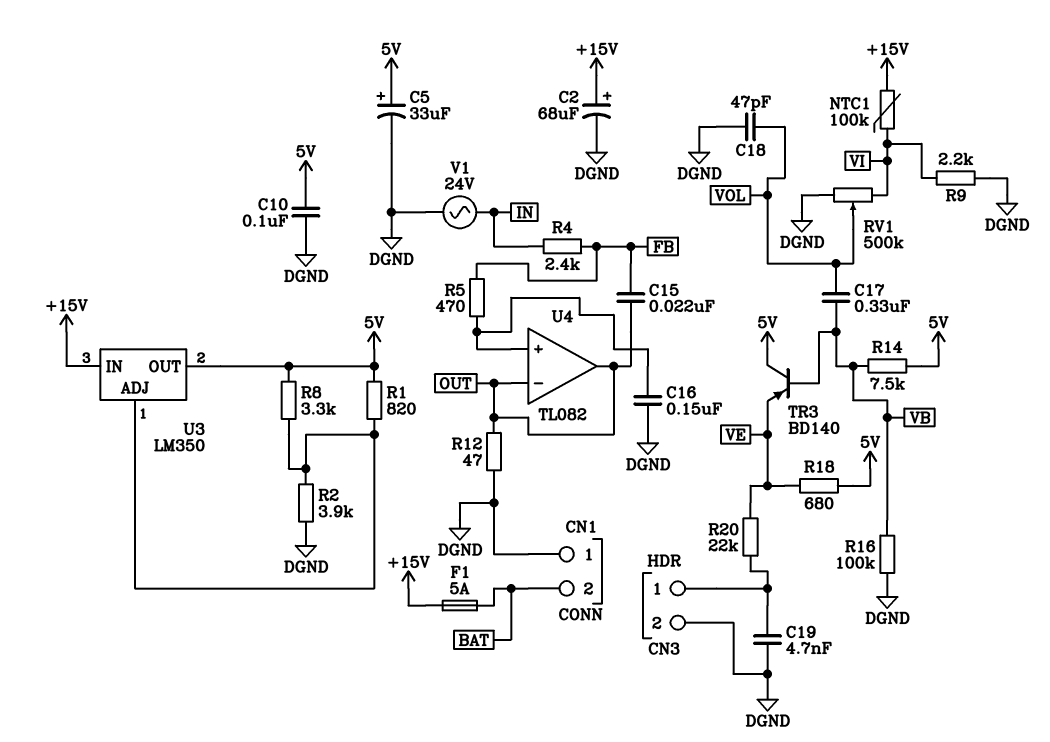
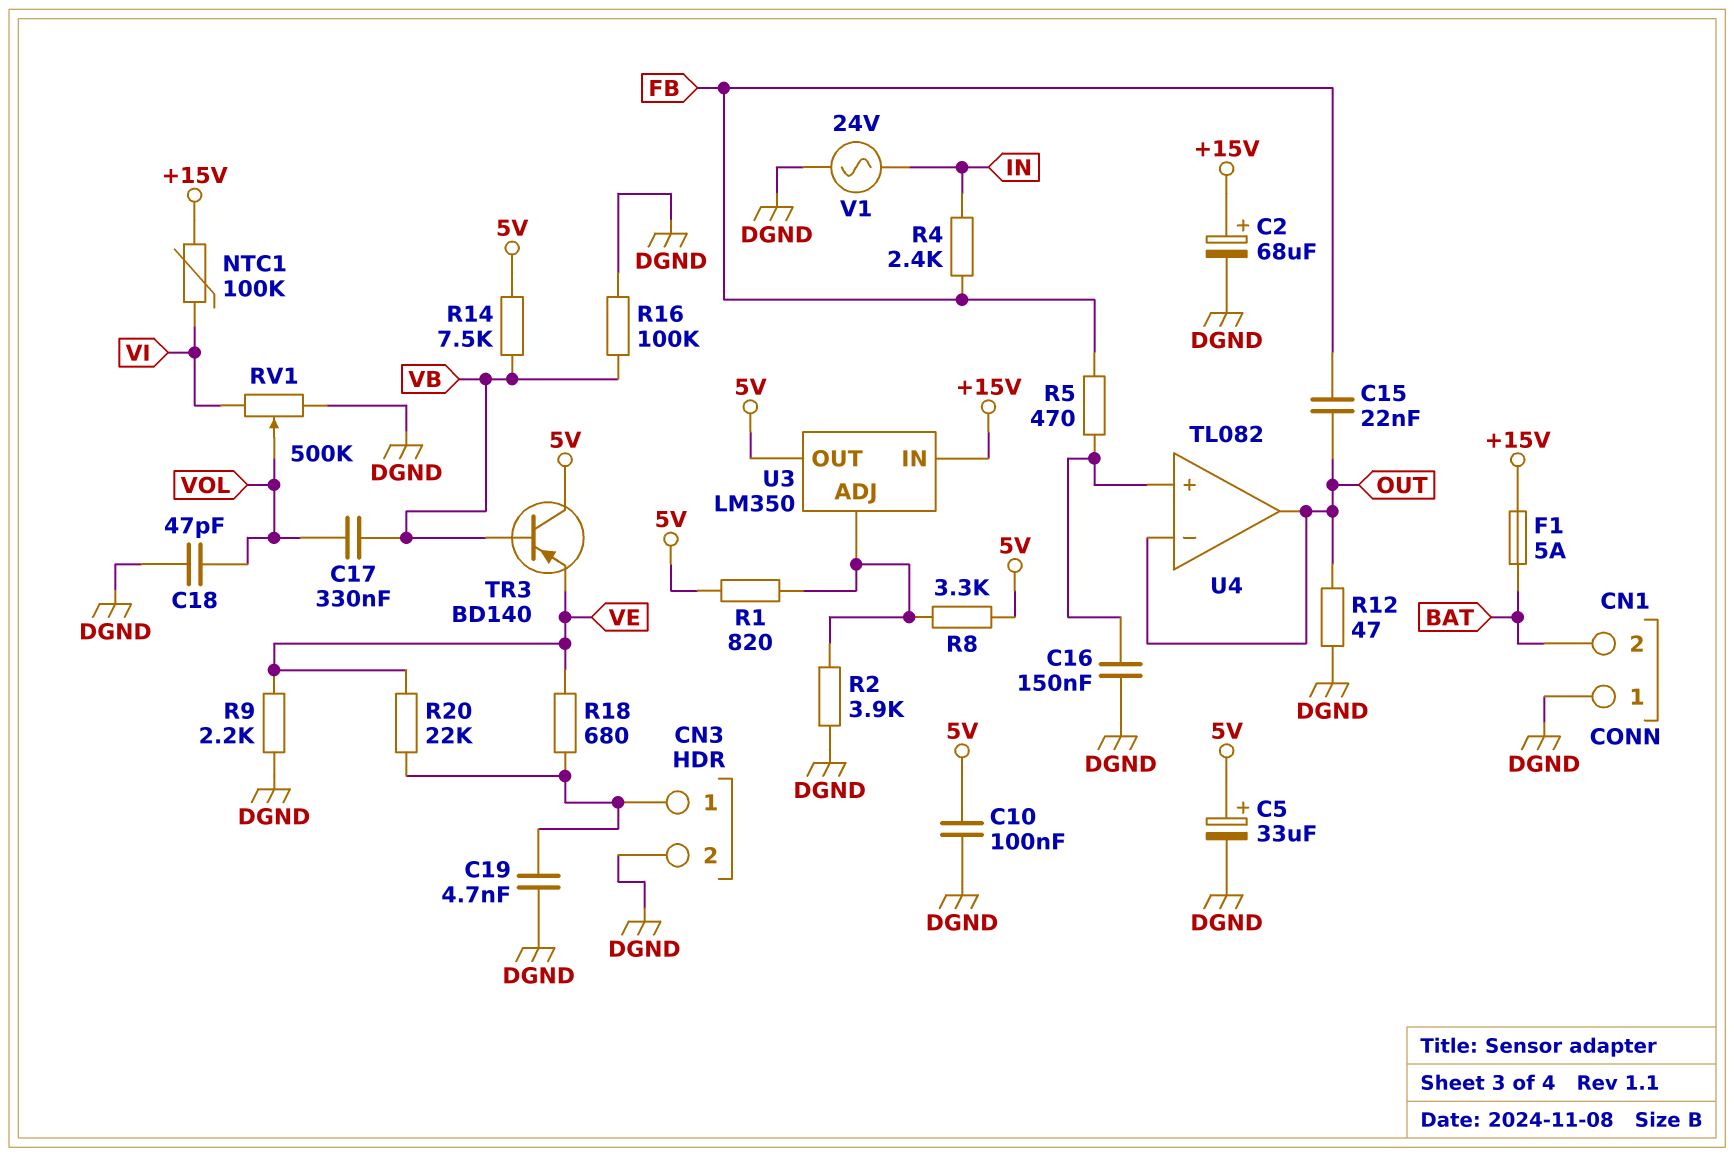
R9: 2.2k (DGND, VI) -> 2.2k (DGND, VE)
R18: 680 (5V, VE) -> 680 (CN3/1, VE)

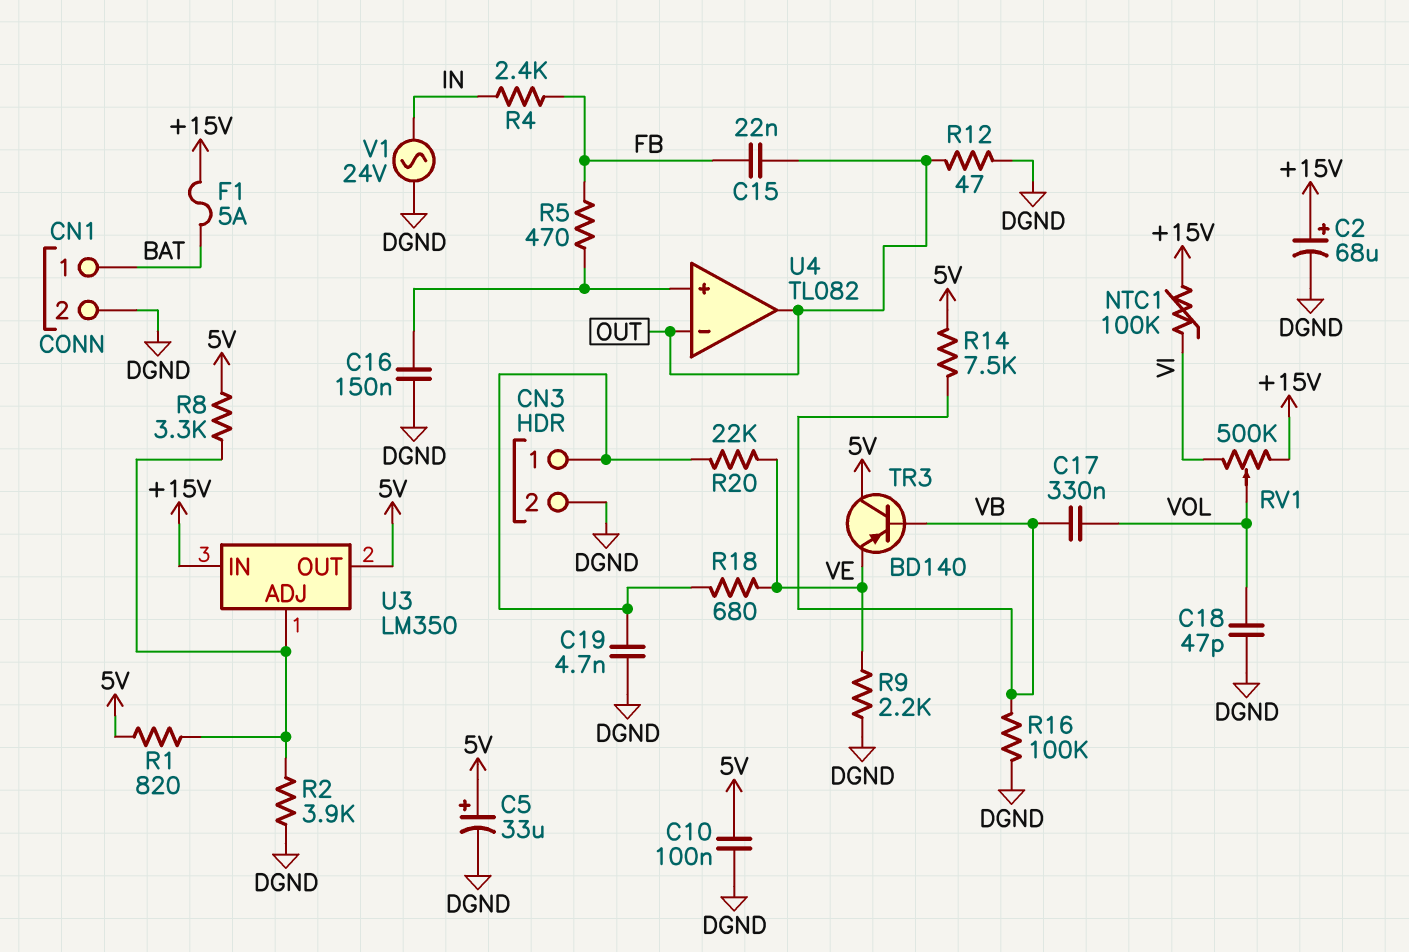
CN1 pin 1: DGND -> BAT
CN1 pin 2: BAT -> DGND
RV1: 500k (DGND, VI, wiper VOL) -> 500k (+15V, VI, wiper VOL)

